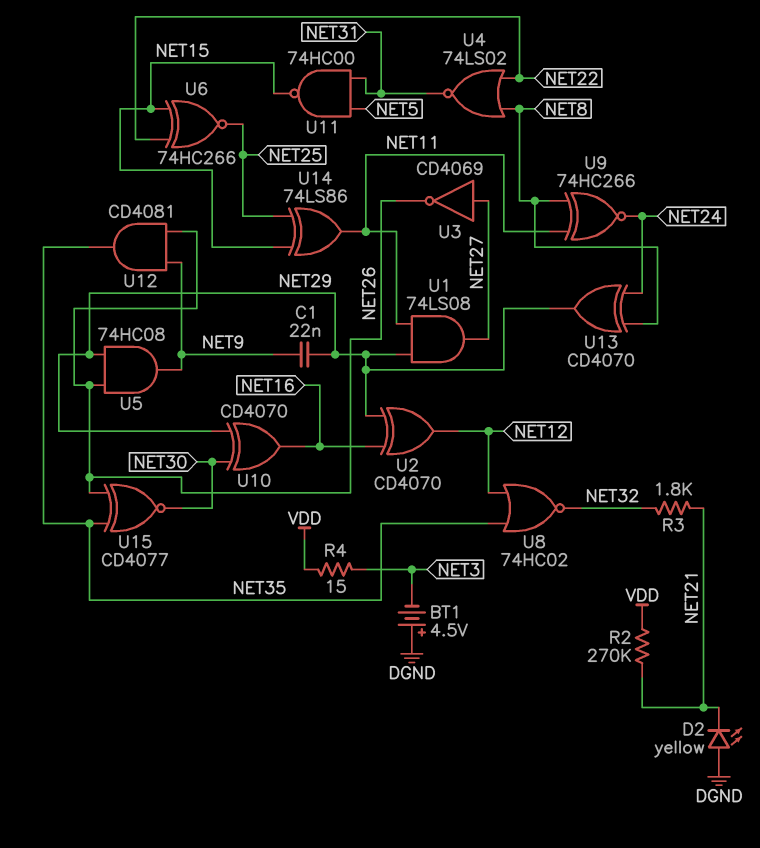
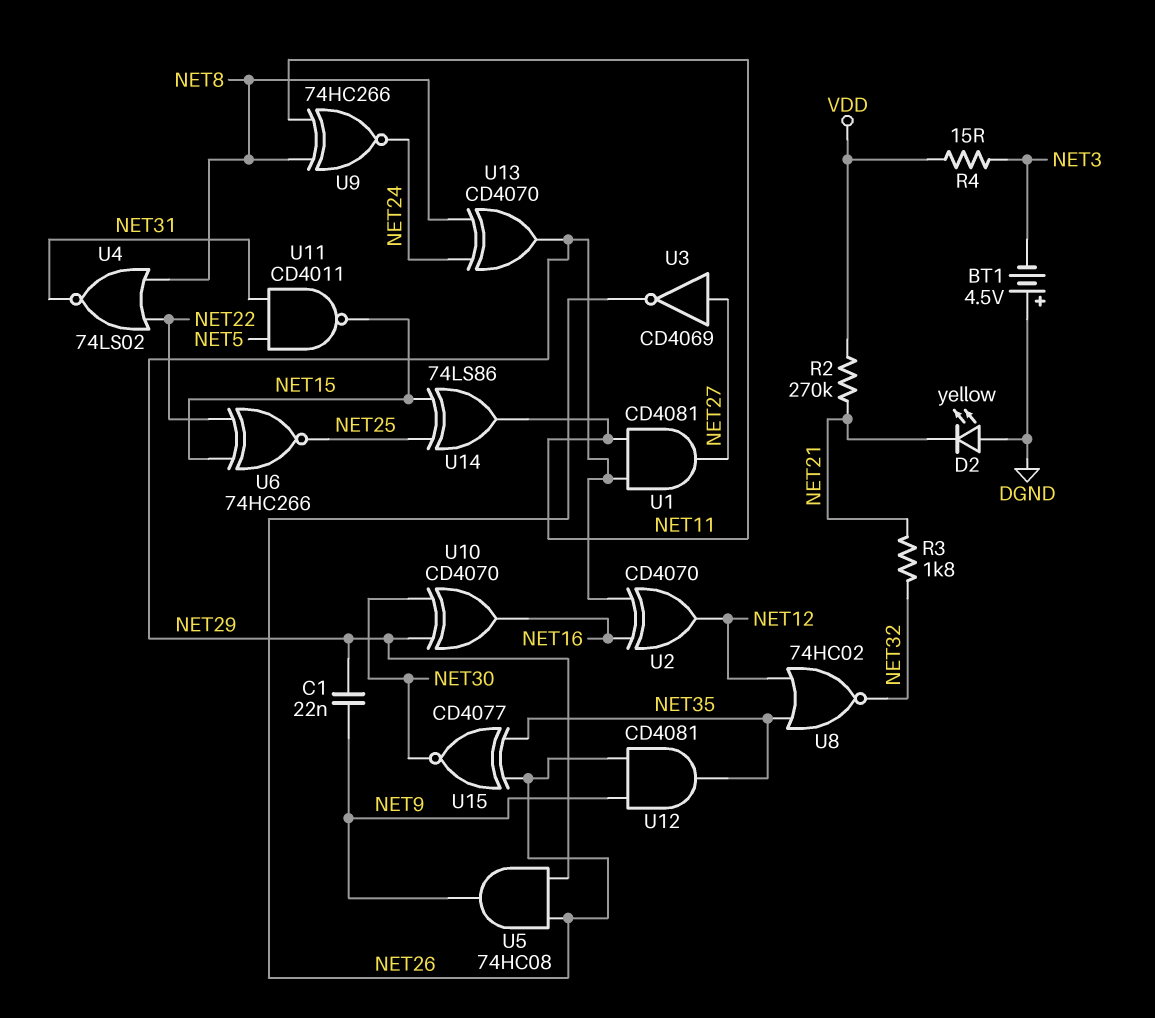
U1: AND 74LS08 (in NET11, in NET29, out NET27) -> AND CD4081 (in NET11, in NET29, out NET27)
U11: NAND 74HC00 (in NET5, in NET31, out NET15) -> NAND CD4011 (in NET5, in NET31, out NET15)

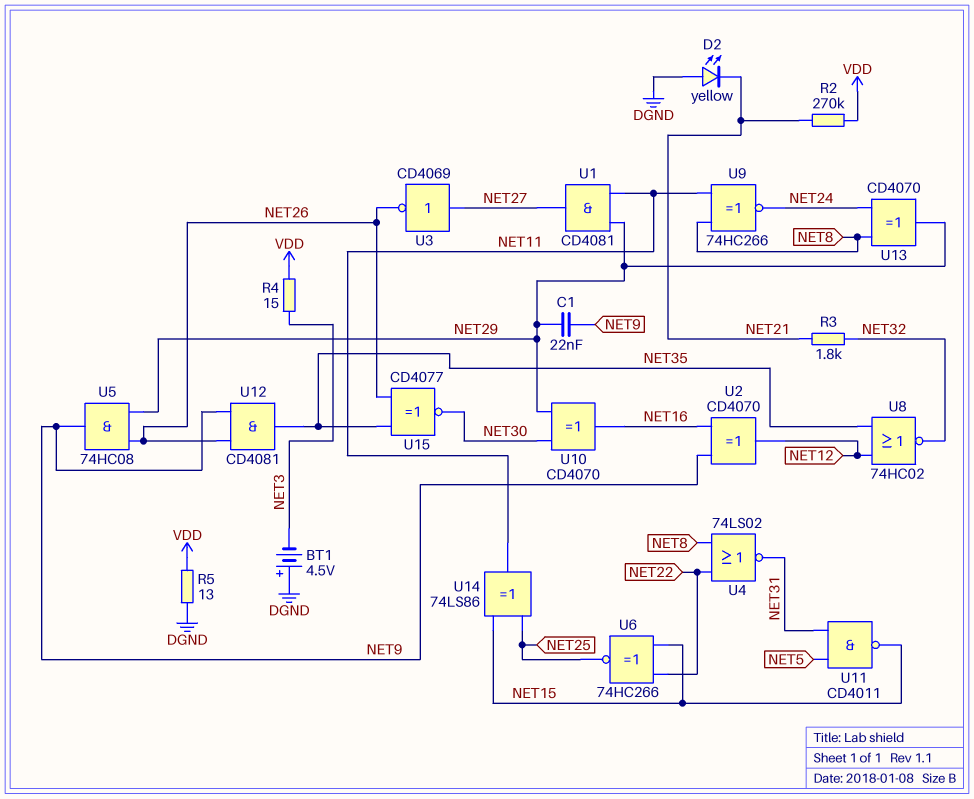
R5: none -> 13 (DGND, VDD)
U2: XOR CD4070 (in NET16, in NET29, out NET12) -> XOR CD4070 (in NET9, in NET16, out NET12)

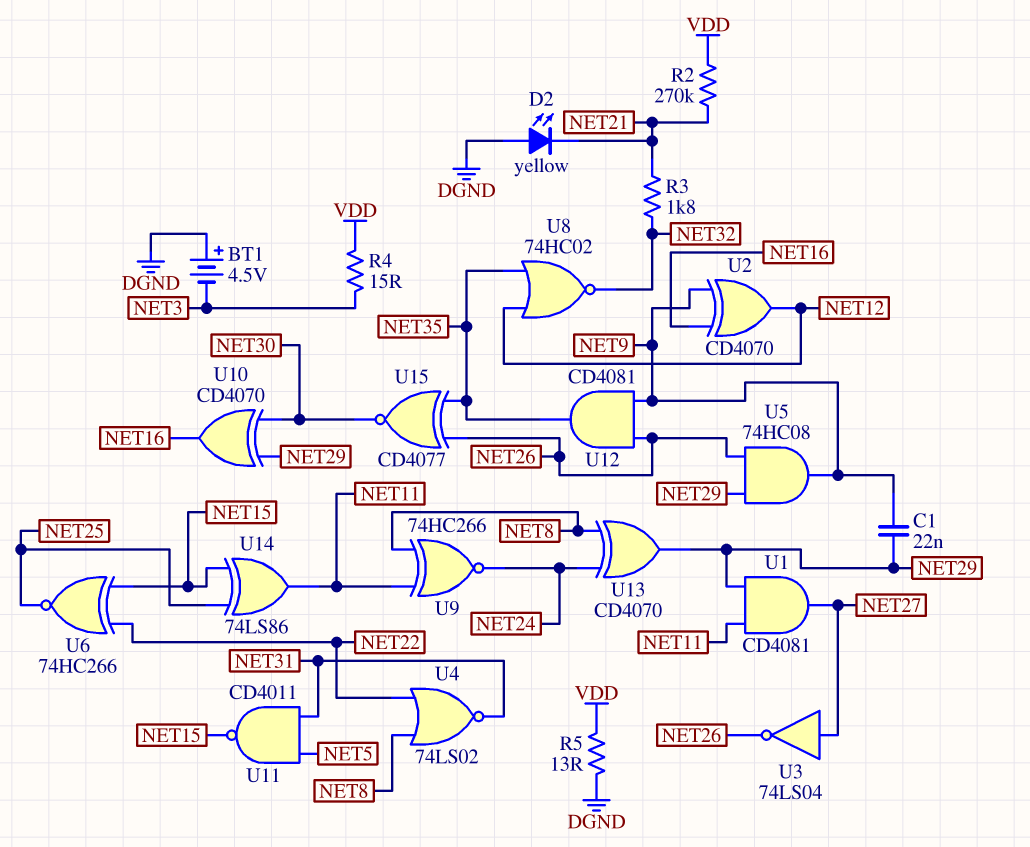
U3: NOT CD4069 (in NET27, out NET26) -> NOT 74LS04 (in NET27, out NET26)

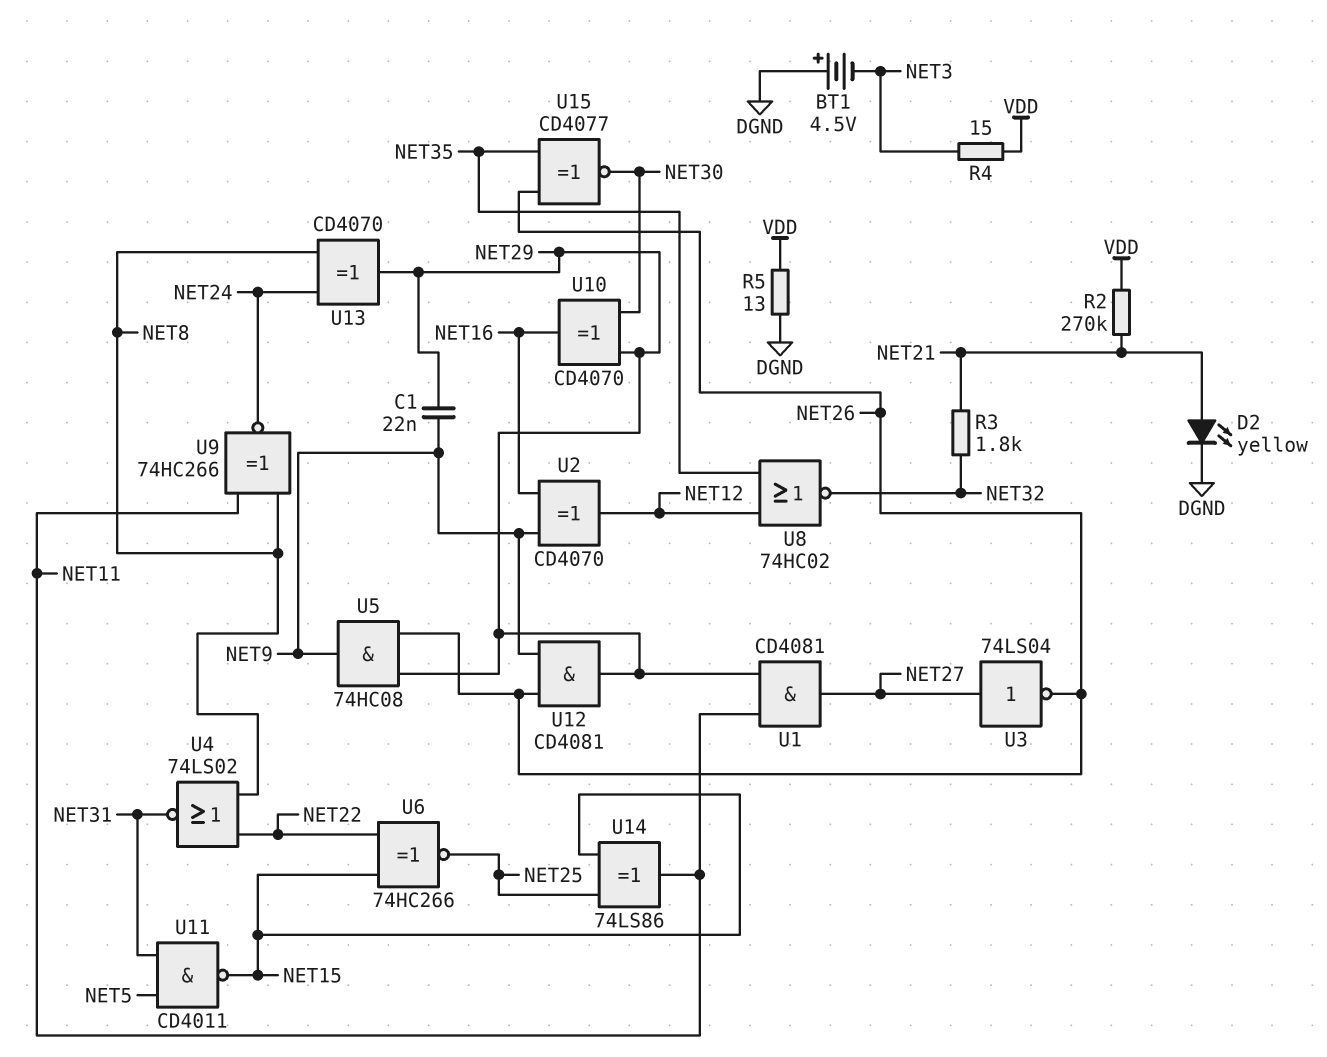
D2: LED yellow (A DGND, K NET21) -> LED yellow (A NET21, K DGND)
U12: AND CD4081 (in NET9, in NET26, out NET35) -> AND CD4081 (in NET9, in NET26, out NET29)

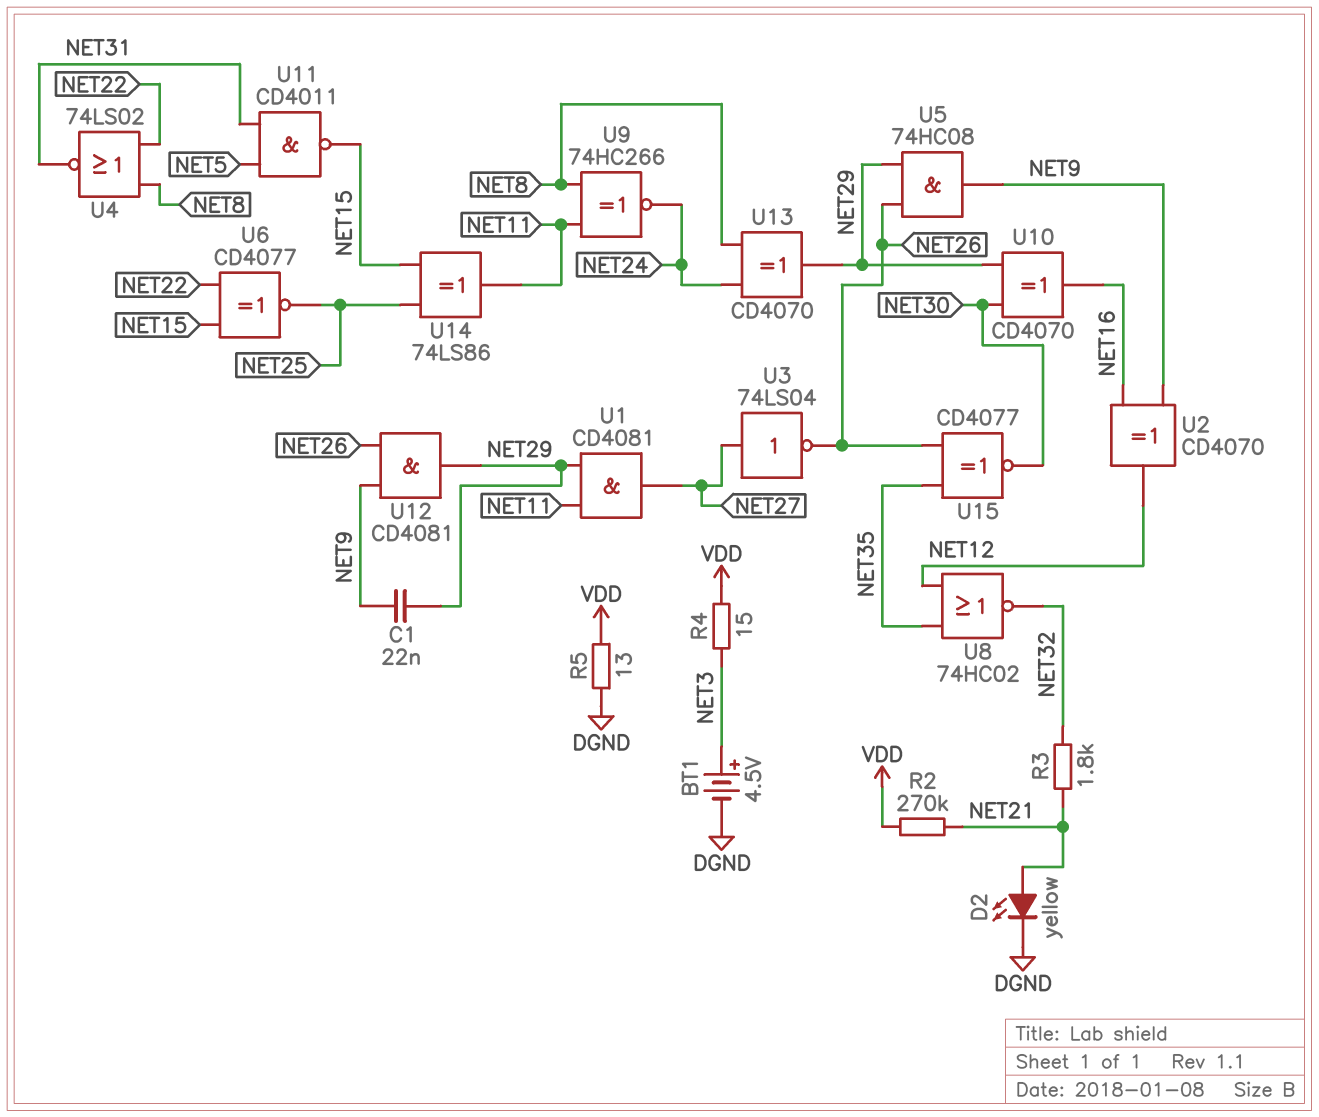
BT1: 4.5V (plus DGND, minus NET3) -> 4.5V (plus NET3, minus DGND)
U6: XNOR 74HC266 (in NET15, in NET22, out NET25) -> XNOR CD4077 (in NET15, in NET22, out NET25)

